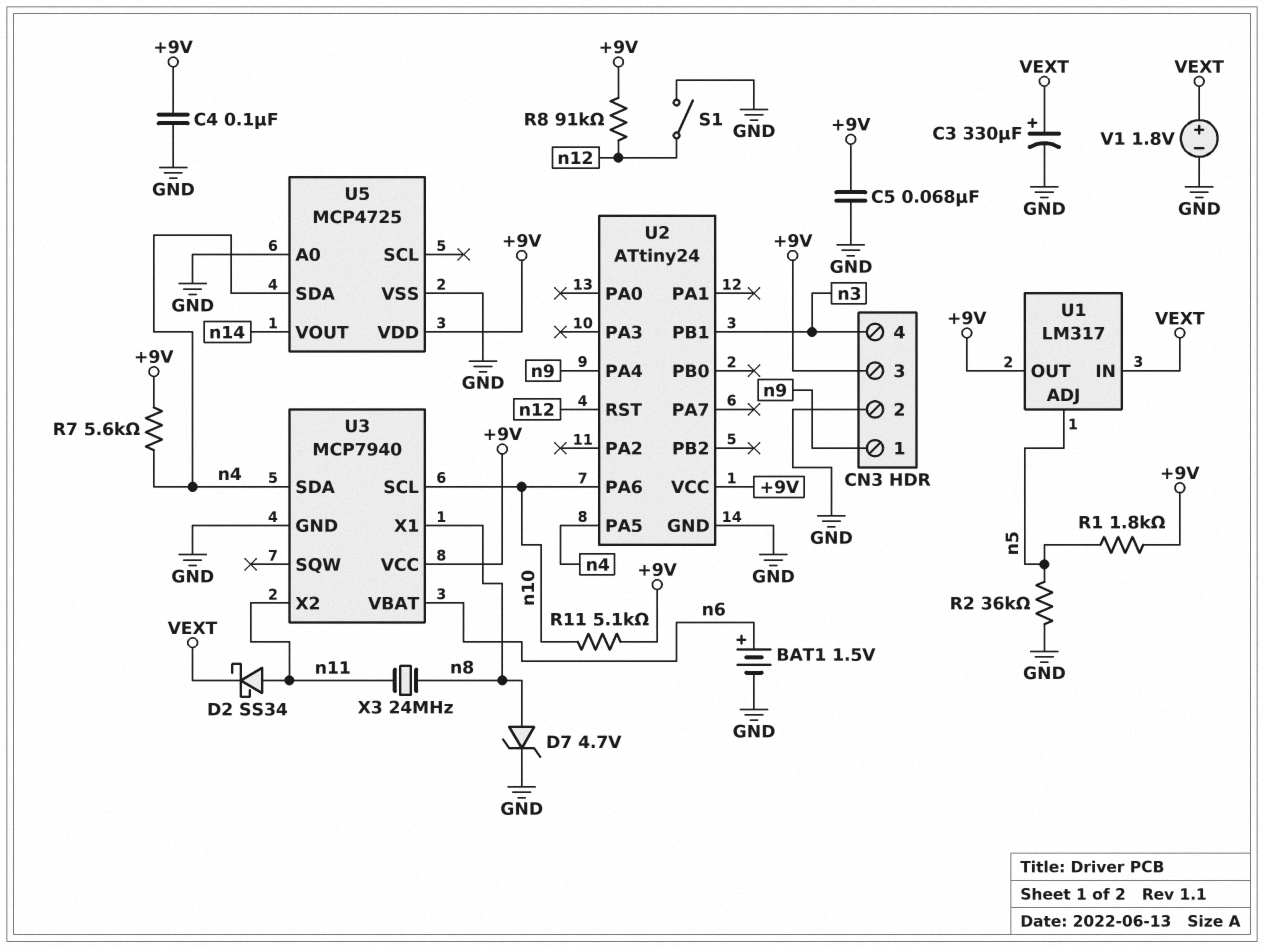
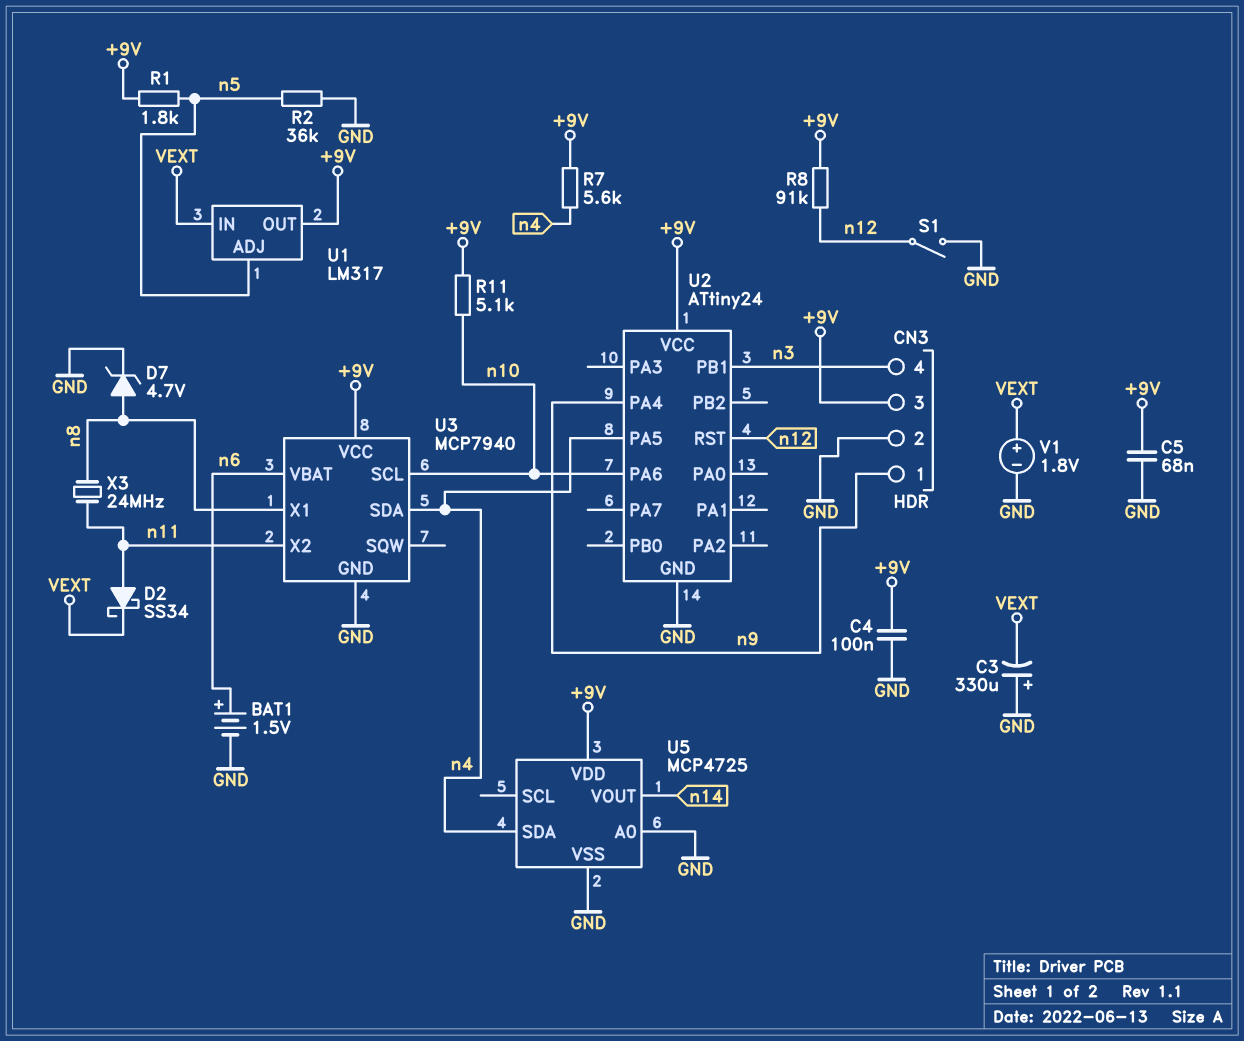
C3: 330uF (plus VEXT, minus GND) -> 330uF (plus GND, minus VEXT)

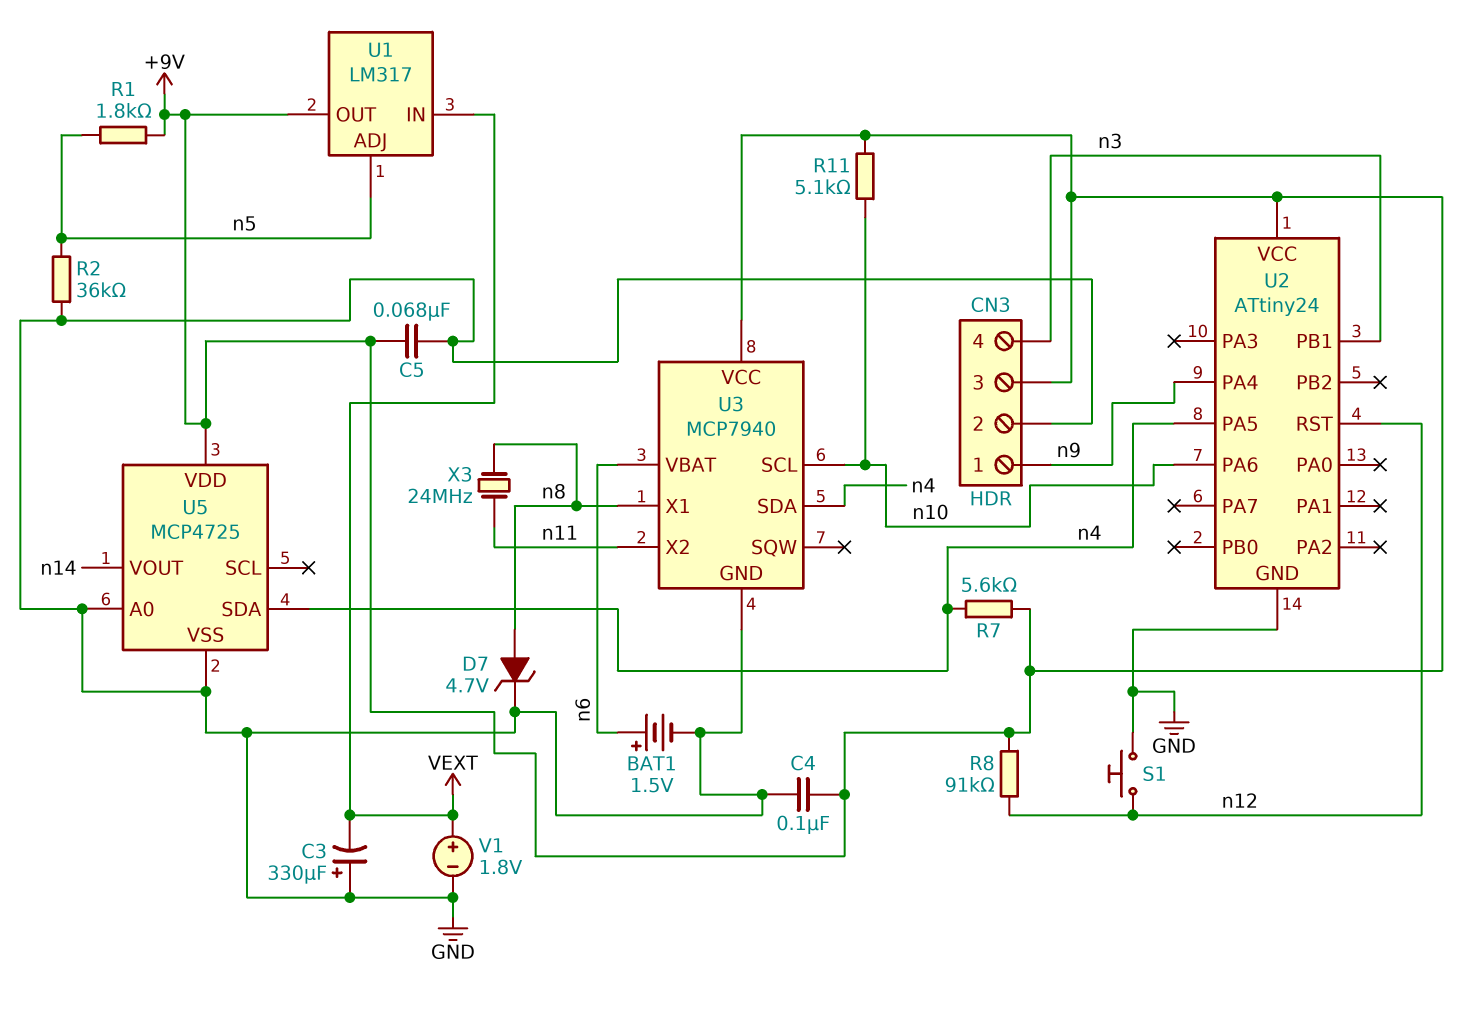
D2: schottky SS34 (A n11, K VEXT) -> none
S1: switch (GND, n12) -> button (GND, n12)

